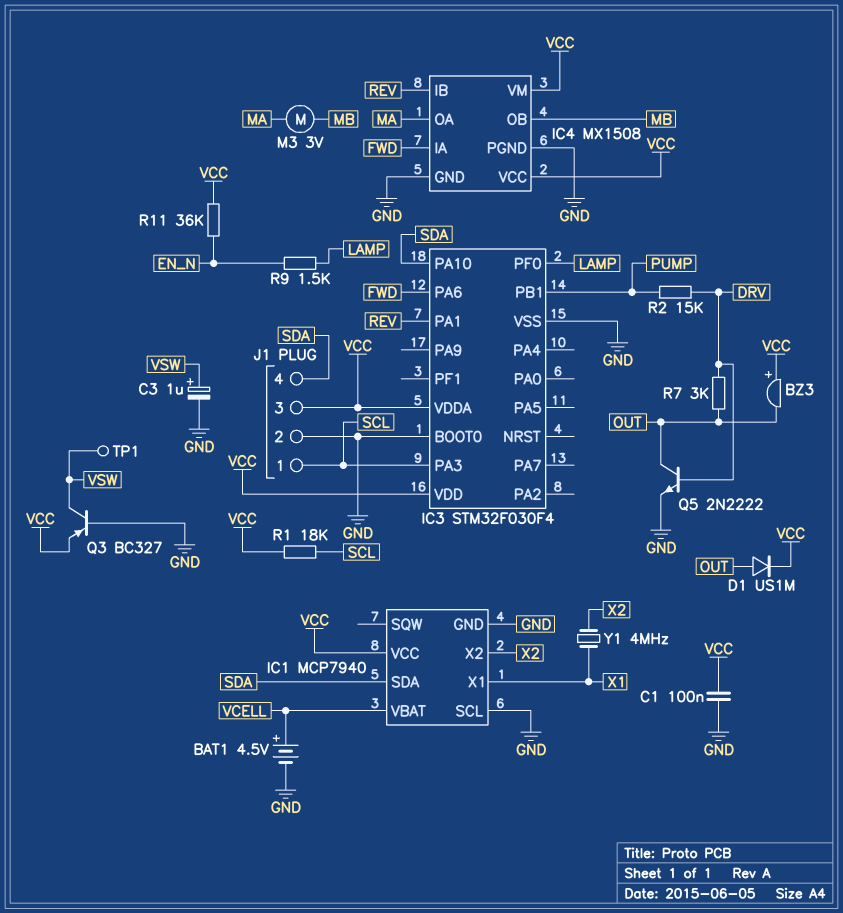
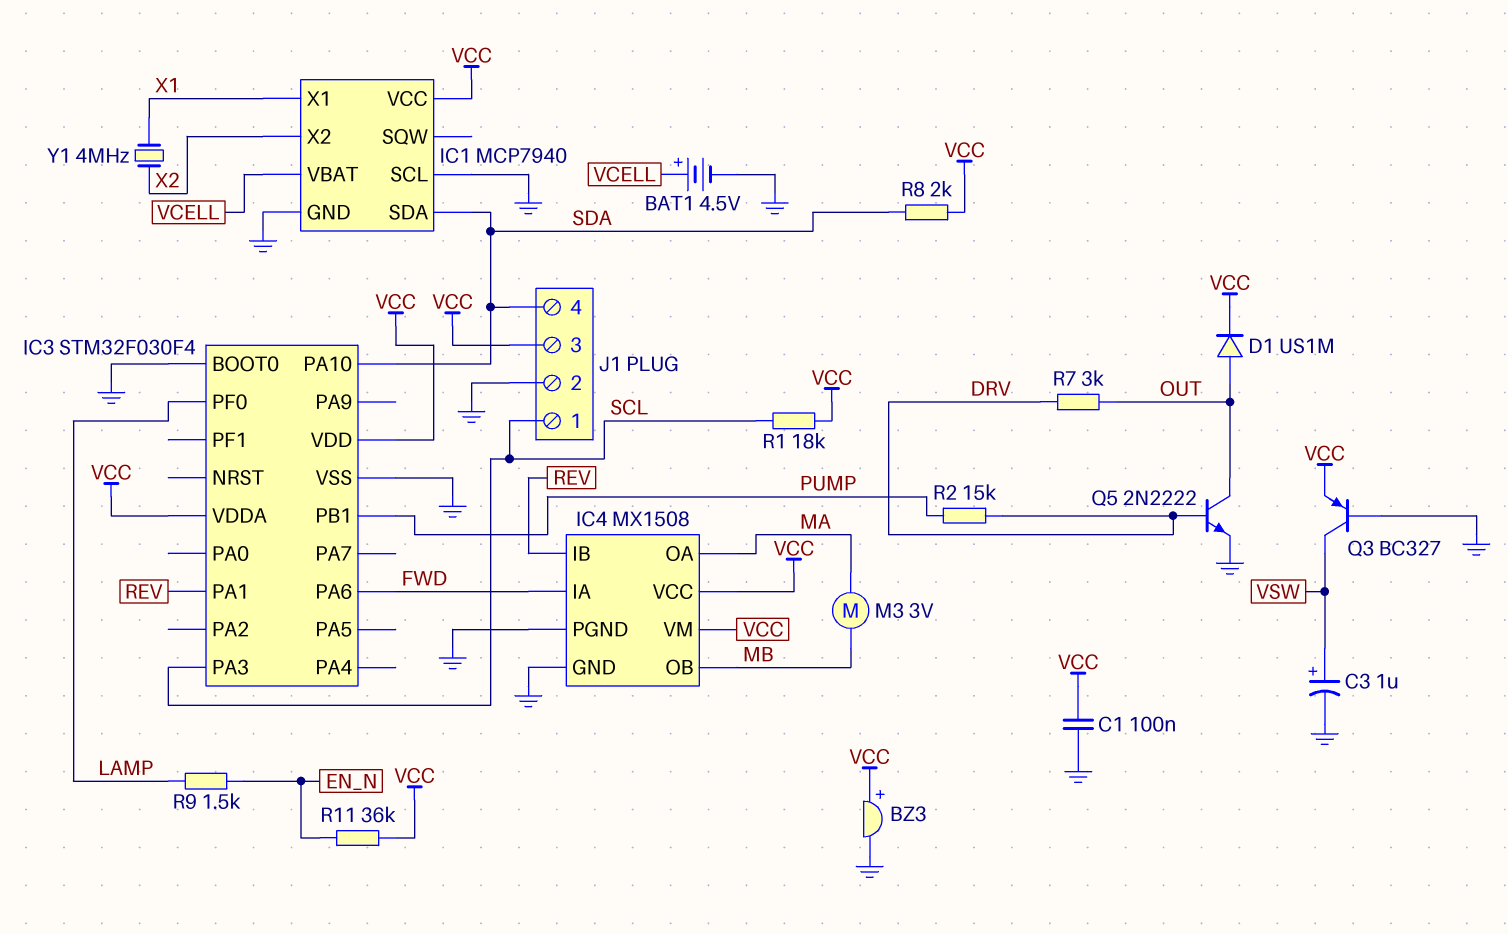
BZ3: buzzer (plus VCC, minus OUT) -> buzzer (plus VCC, minus GND)
R8: none -> 2k (SDA, VCC)
TP1: test point (VSW) -> none

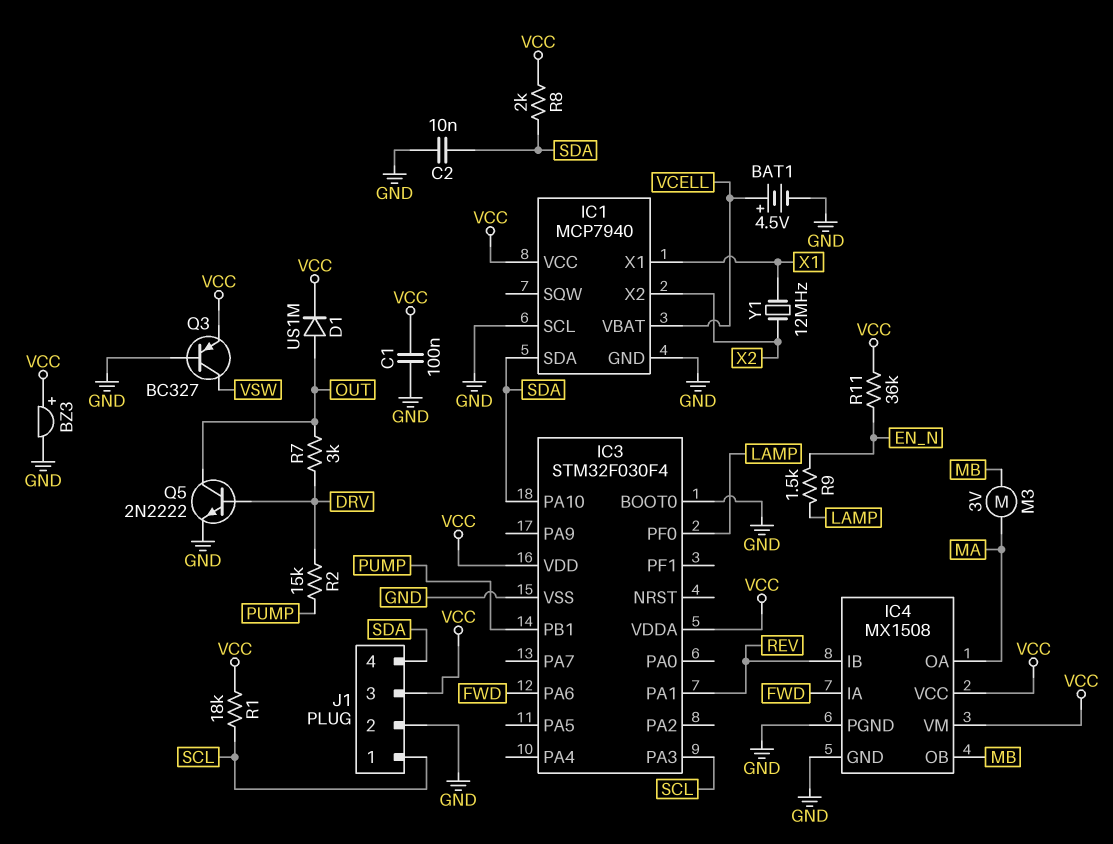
C2: none -> 10nF (GND, SDA)
C3: 1uF (plus VSW, minus GND) -> none
Y1: 4MHz (X1, X2) -> 12MHz (X1, X2)

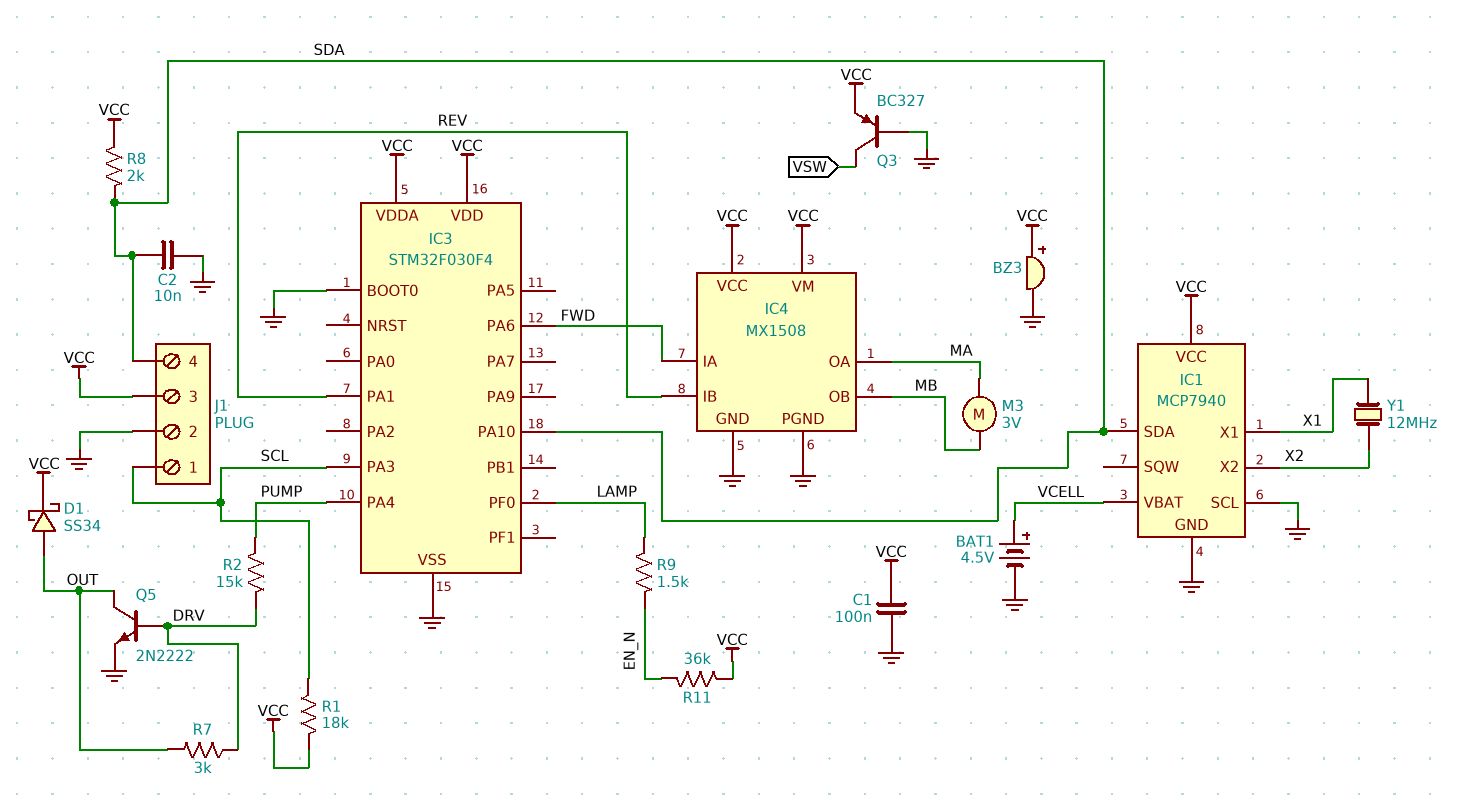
D1: diode US1M (A OUT, K VCC) -> schottky SS34 (A OUT, K VCC)
IC3 pin PA4: none -> PUMP
IC3 pin PB1: PUMP -> none

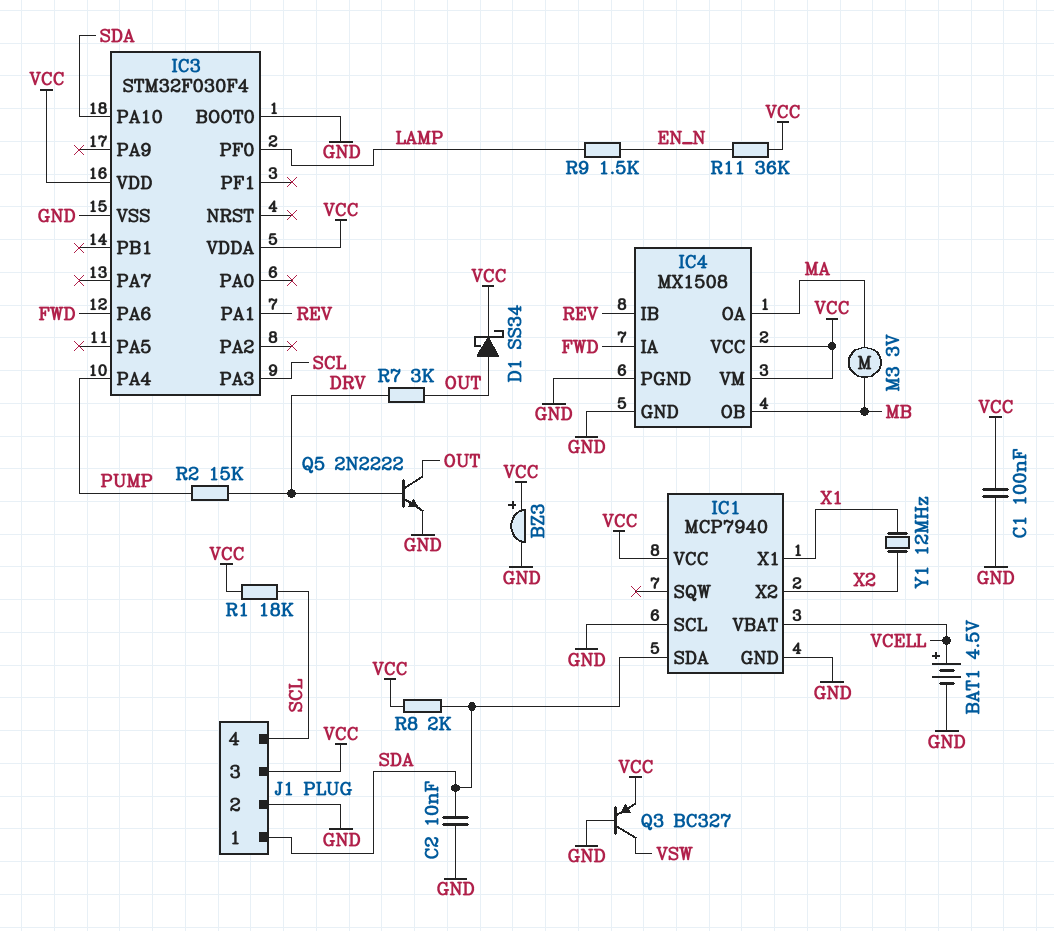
J1 pin 1: SCL -> SDA
J1 pin 4: SDA -> SCL

